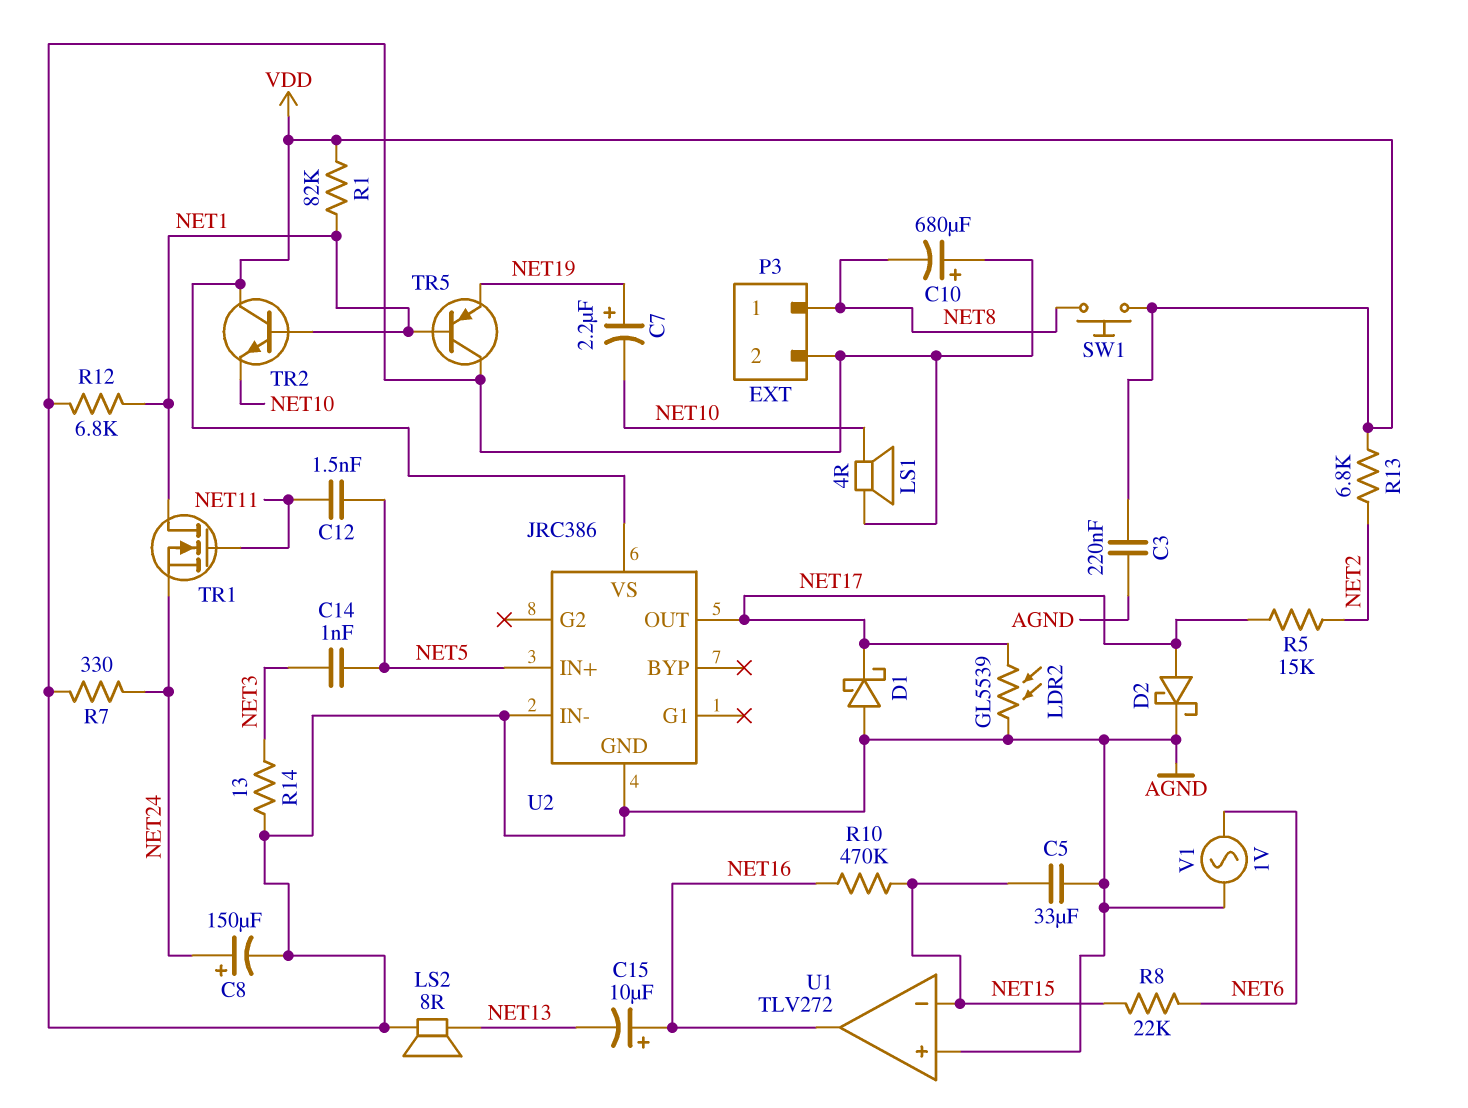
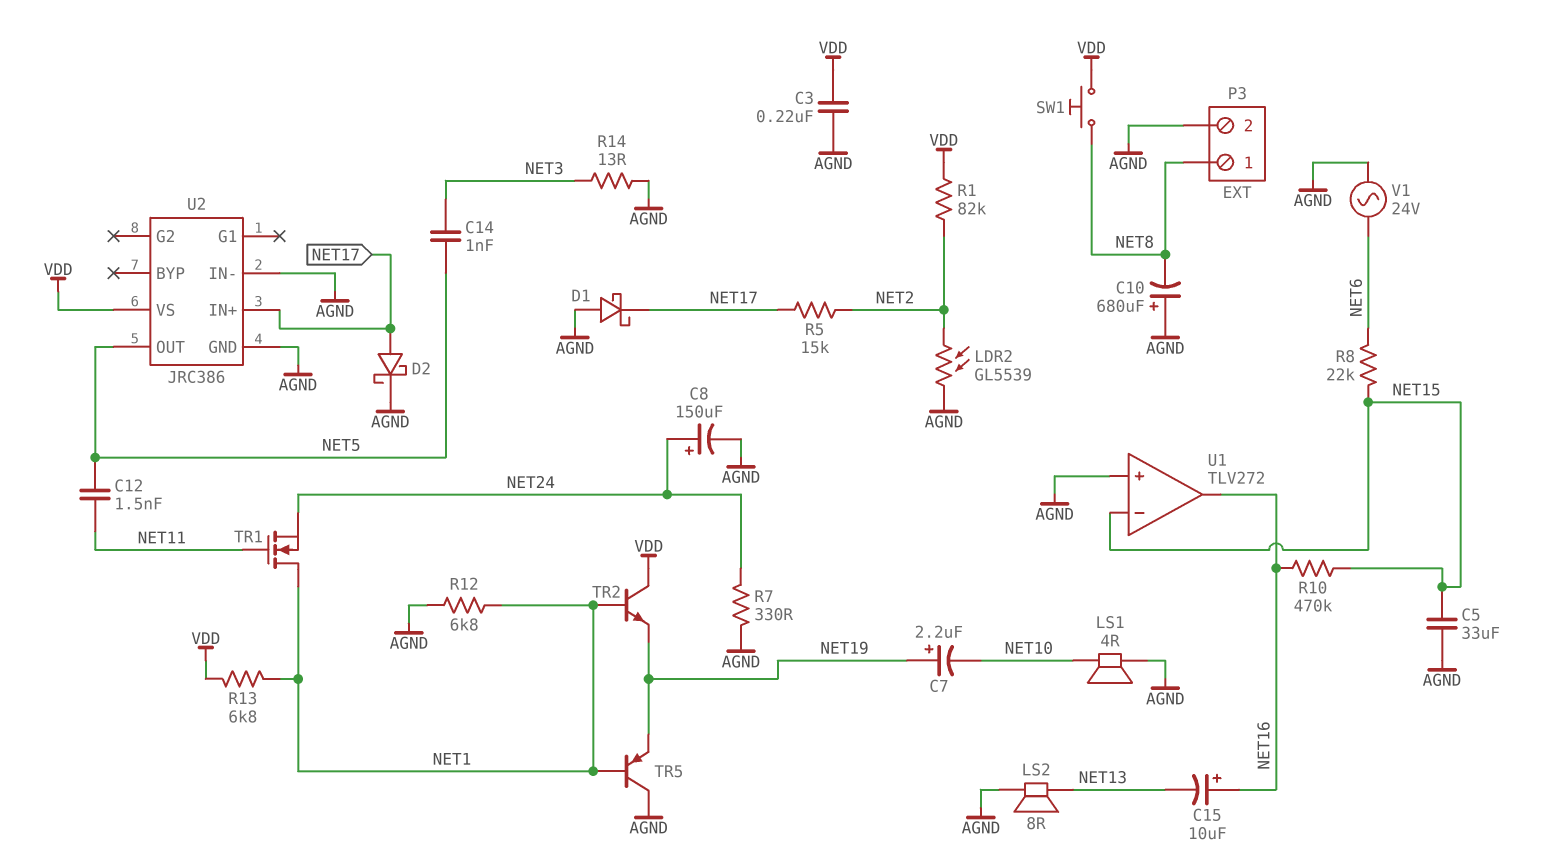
LDR2: GL5539 (AGND, NET17) -> GL5539 (AGND, NET2)
R1: 82k (NET1, VDD) -> 82k (NET2, VDD)
R13: 6.8k (NET2, VDD) -> 6.8k (NET1, VDD)
TR2: NPN (B NET1, C VDD, E NET10) -> NPN (B NET1, C VDD, E NET19)
U2 pin IN+: NET5 -> NET17
U2 pin OUT: NET17 -> NET5
V1: AC 1V (AGND, NET6) -> AC 24V (AGND, NET6)

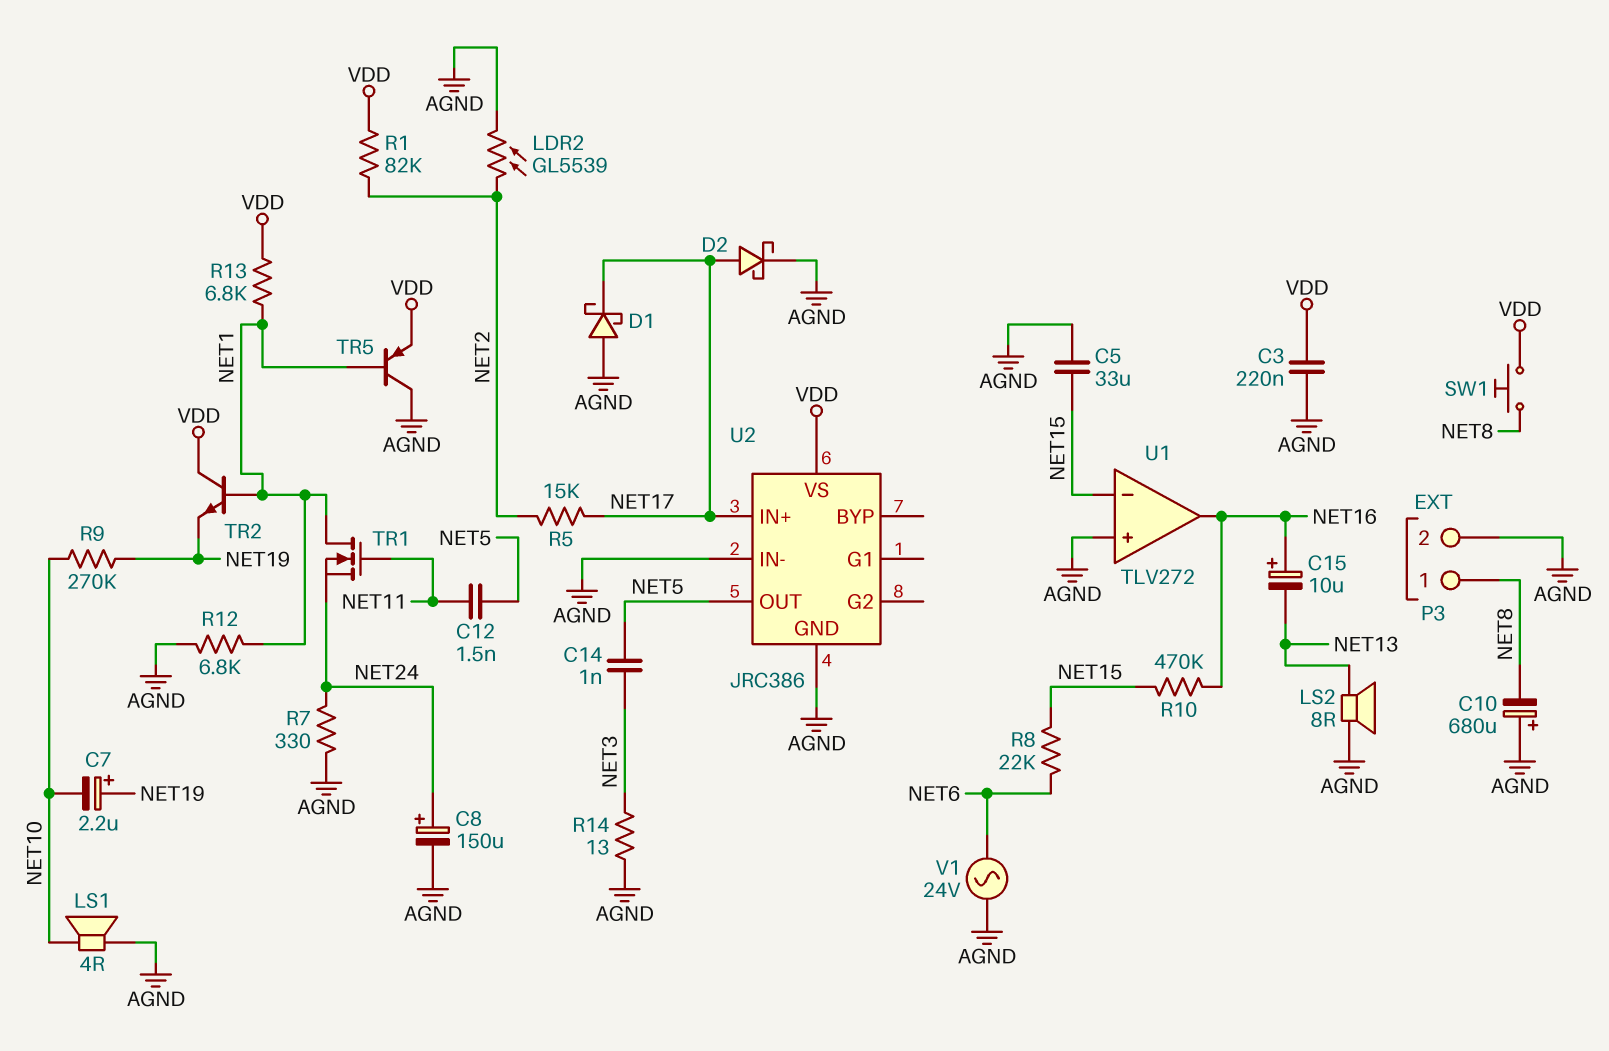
R9: none -> 270k (NET10, NET19)
TR5: PNP (B NET1, C AGND, E NET19) -> PNP (B NET1, C AGND, E VDD)

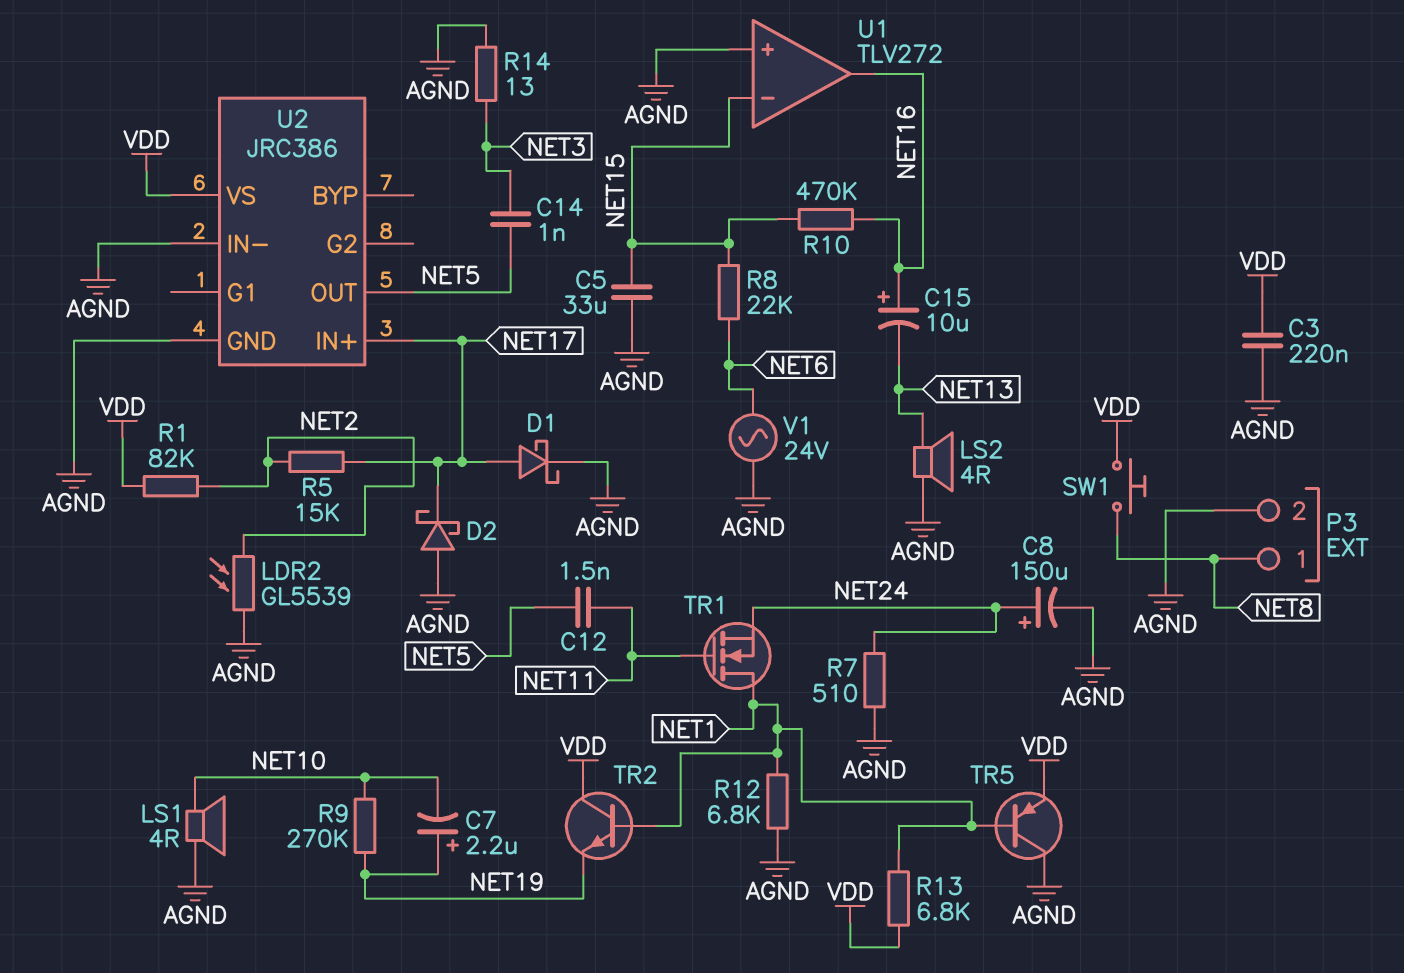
C10: 680uF (plus AGND, minus NET8) -> none
D1: schottky (A AGND, K NET17) -> schottky (A NET17, K AGND)
D2: schottky (A NET17, K AGND) -> schottky (A AGND, K NET17)
LS2: speaker 8R (AGND, NET13) -> speaker 4R (AGND, NET13)
R7: 330 (AGND, NET24) -> 510 (AGND, NET24)

